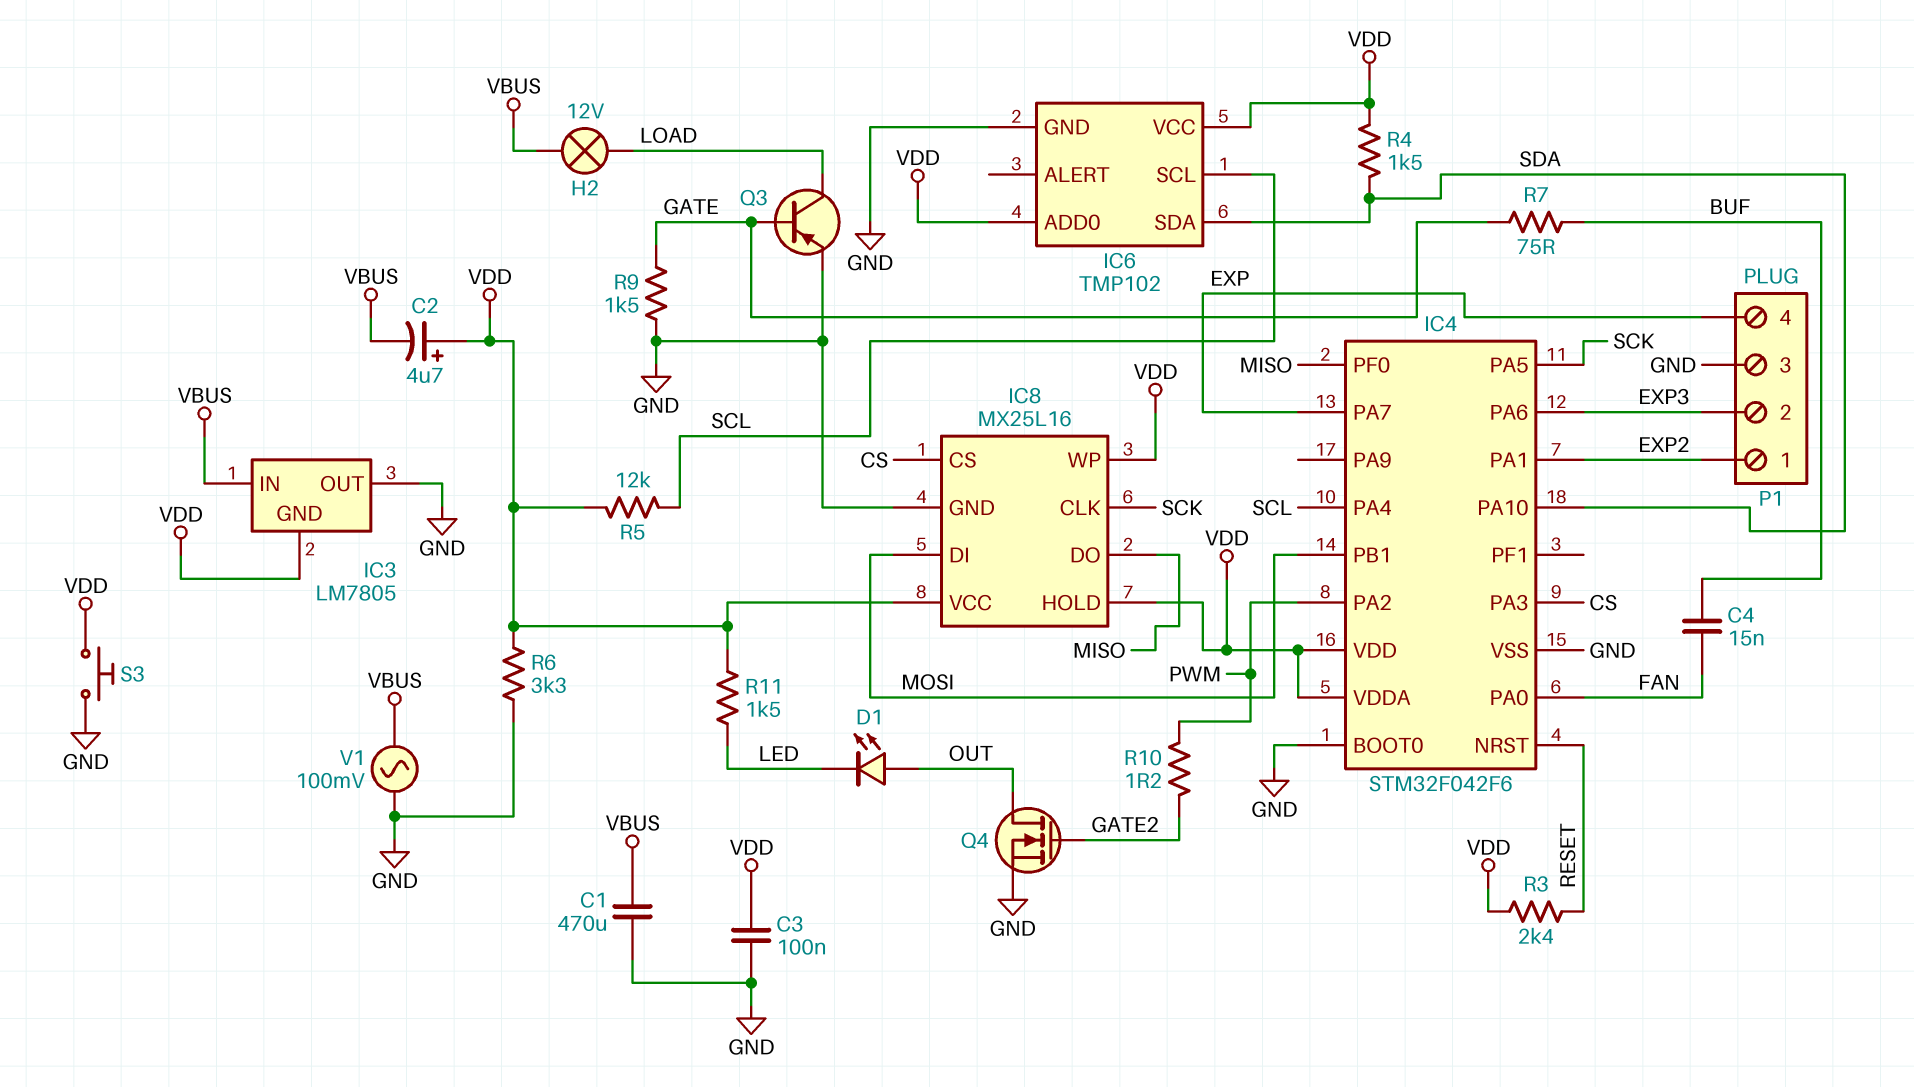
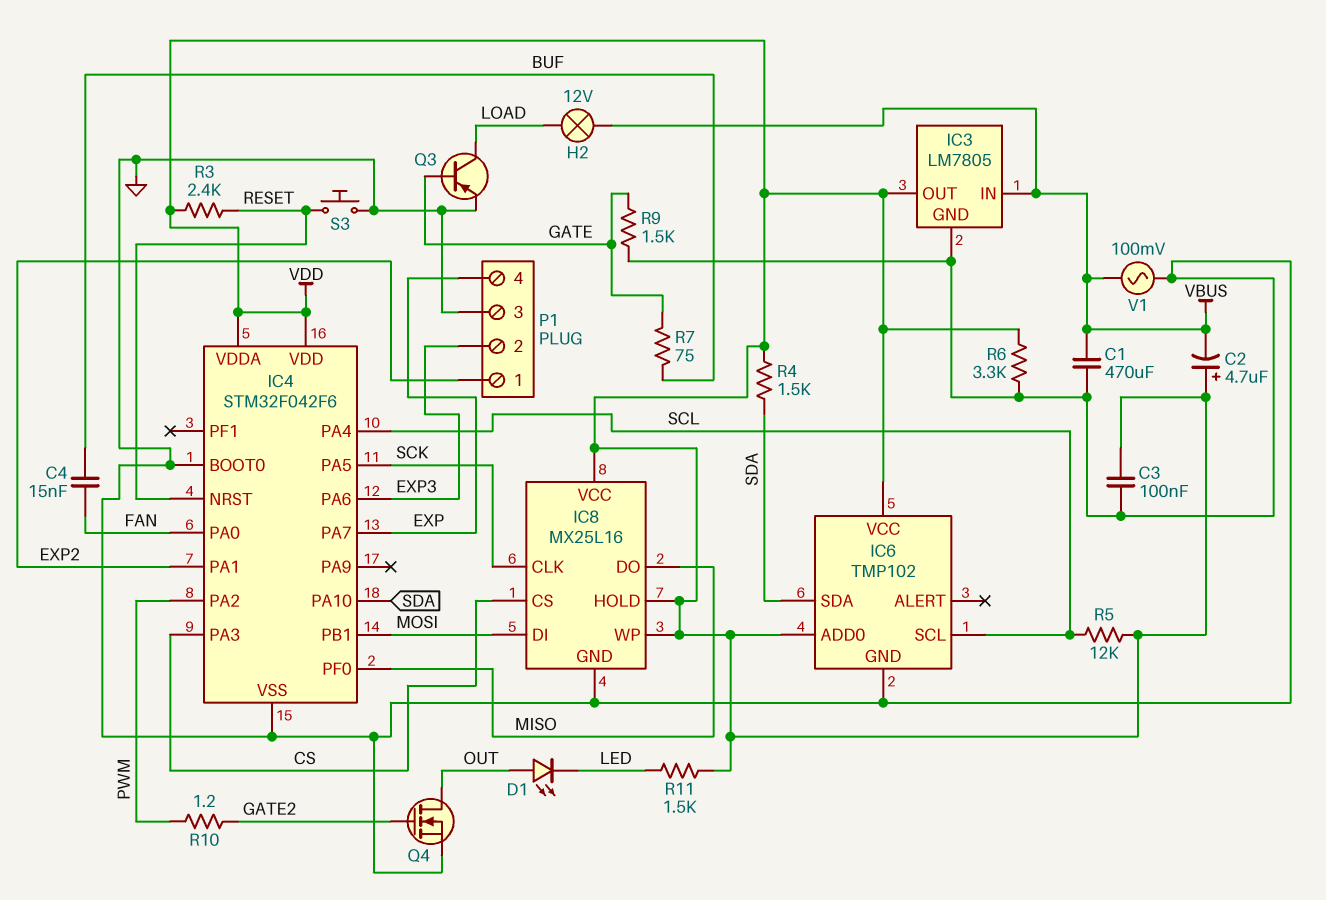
IC3 pin GND: VDD -> GND
IC3 pin OUT: GND -> VDD
S3: button (GND, VDD) -> button (GND, RESET)

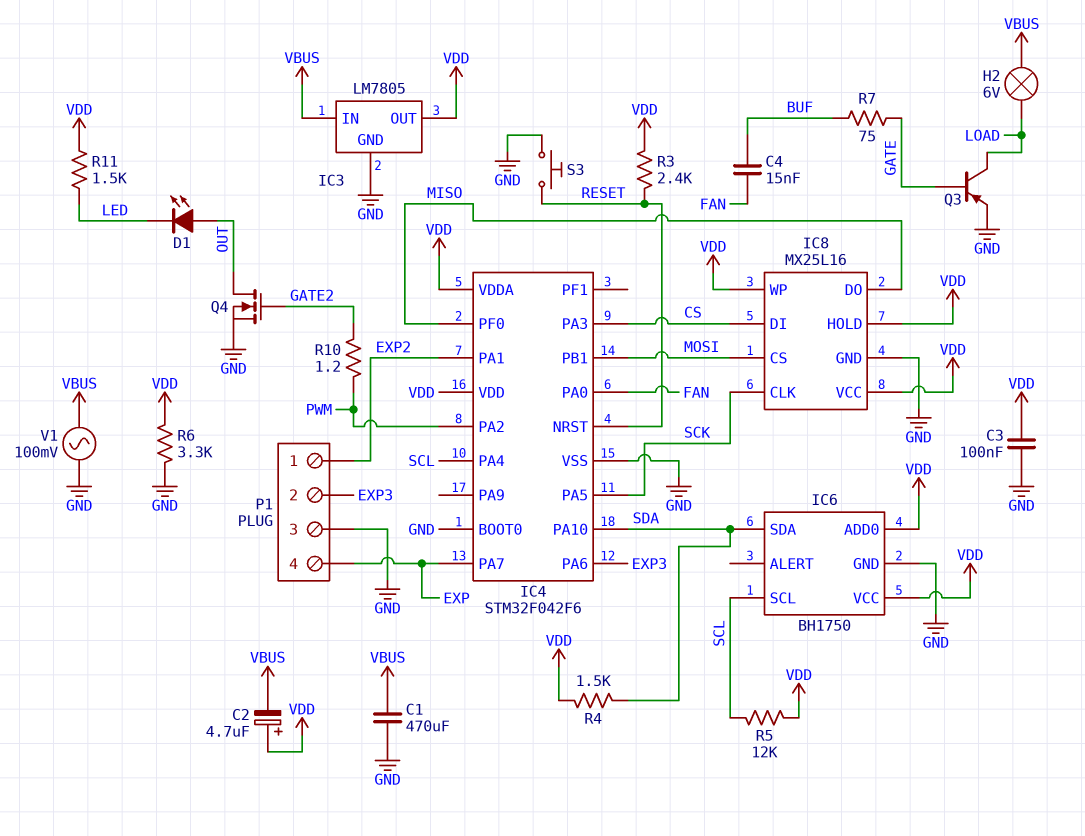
H2: lamp 12V (LOAD, VBUS) -> lamp 6V (LOAD, VBUS)
IC6: TMP102 -> BH1750
IC8 pin CS: CS -> MOSI
IC8 pin DI: MOSI -> CS
R9: 1.5k (GATE, GND) -> none

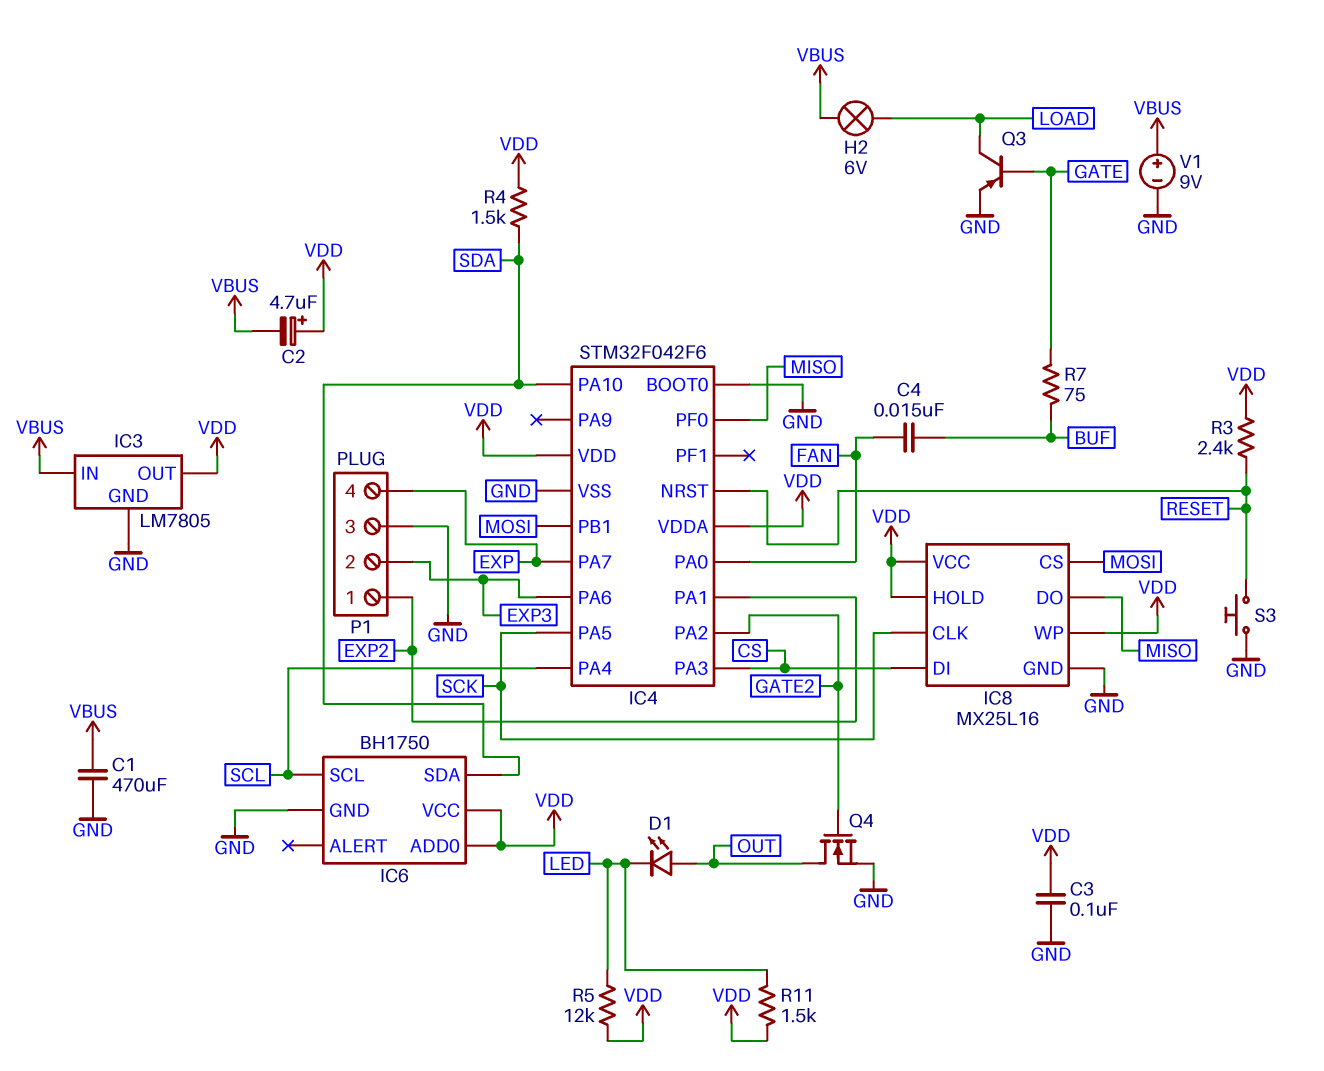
IC4 pin PA2: PWM -> GATE2
R5: 12k (SCL, VDD) -> 12k (LED, VDD)
R6: 3.3k (GND, VDD) -> none
R10: 1.2 (GATE2, PWM) -> none
V1: AC 100mV (GND, VBUS) -> 9V (plus VBUS, minus GND)

